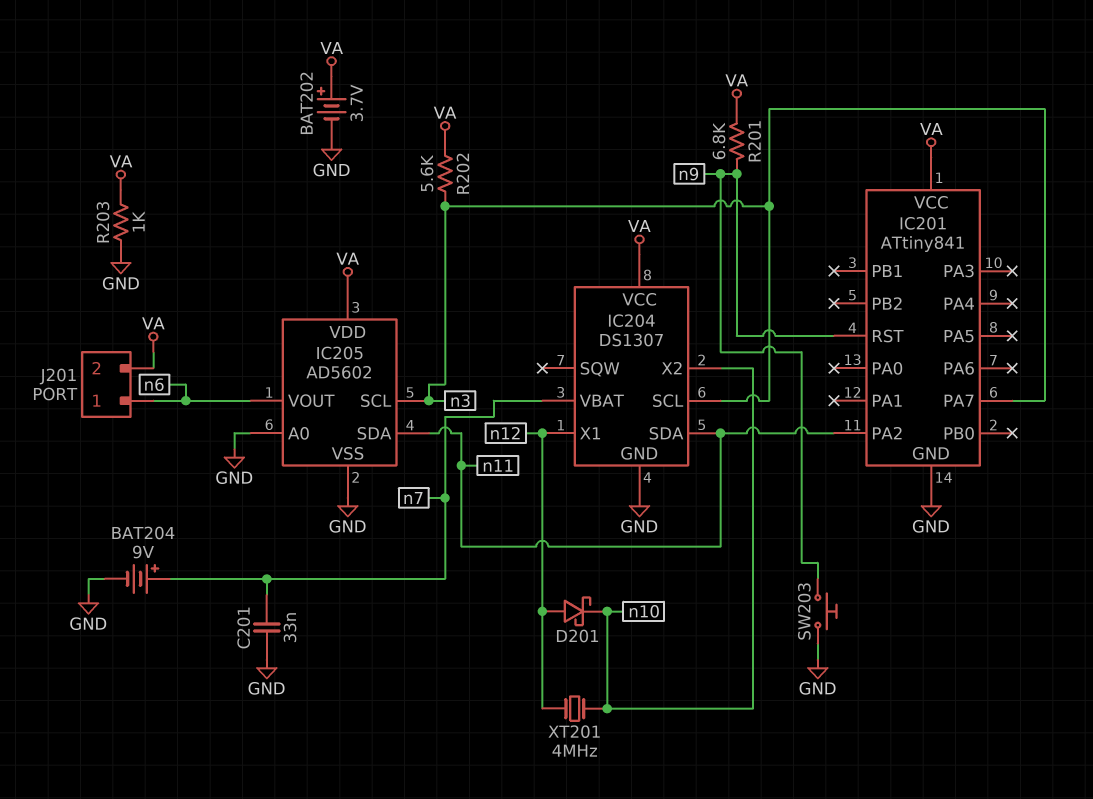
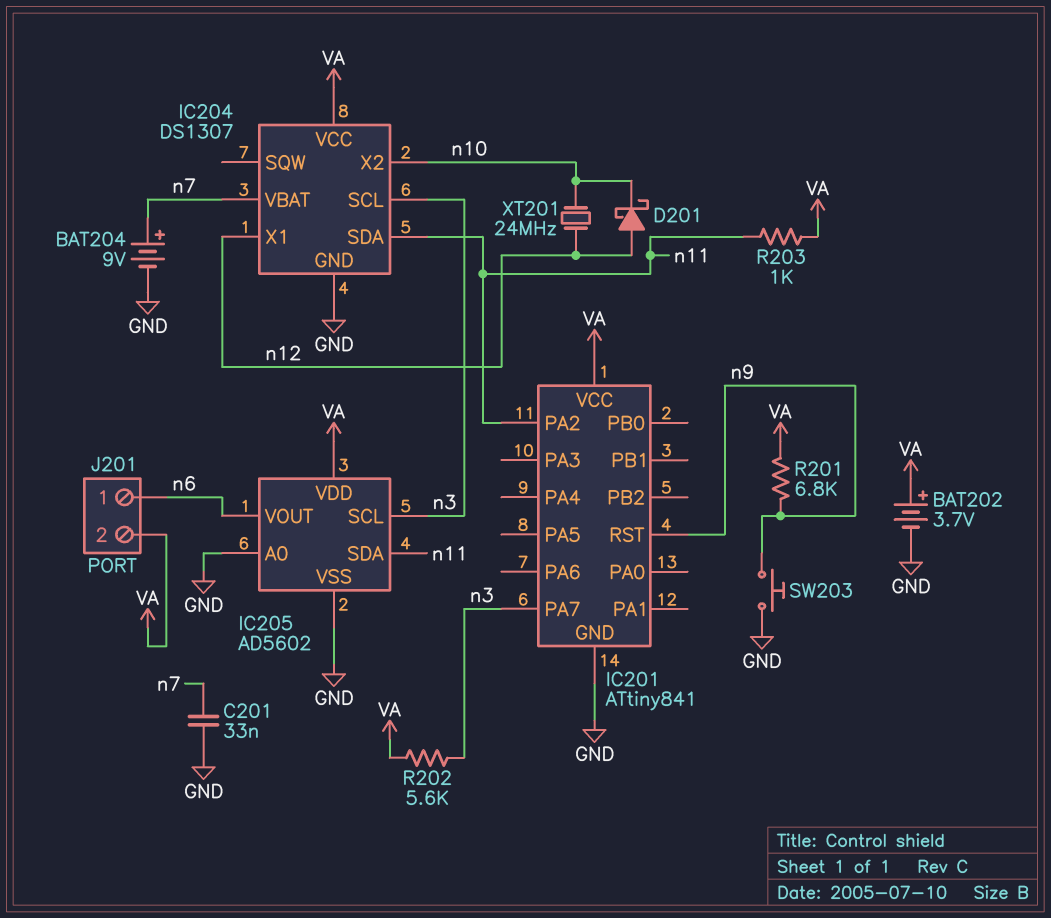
R203: 1k (GND, VA) -> 1k (VA, n11)
XT201: 4MHz (n10, n12) -> 24MHz (n10, n12)

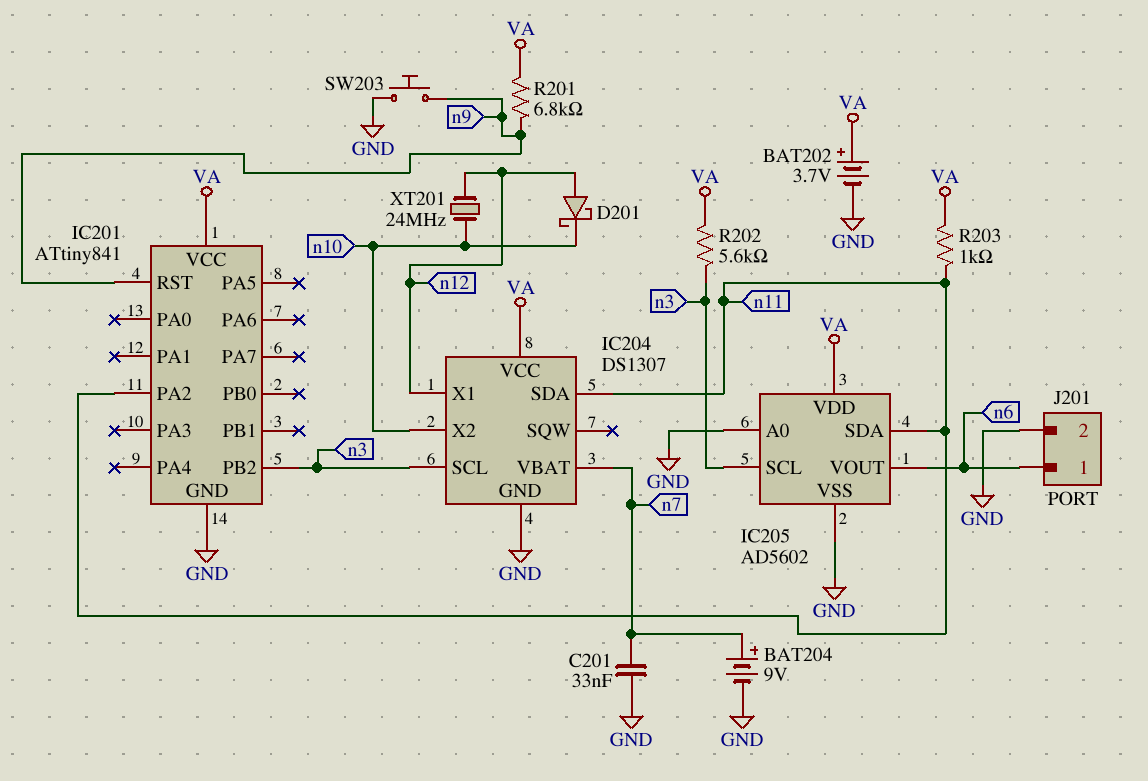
IC201 pin PA7: n3 -> none
IC201 pin PB2: none -> n3
J201 pin 2: VA -> GND

